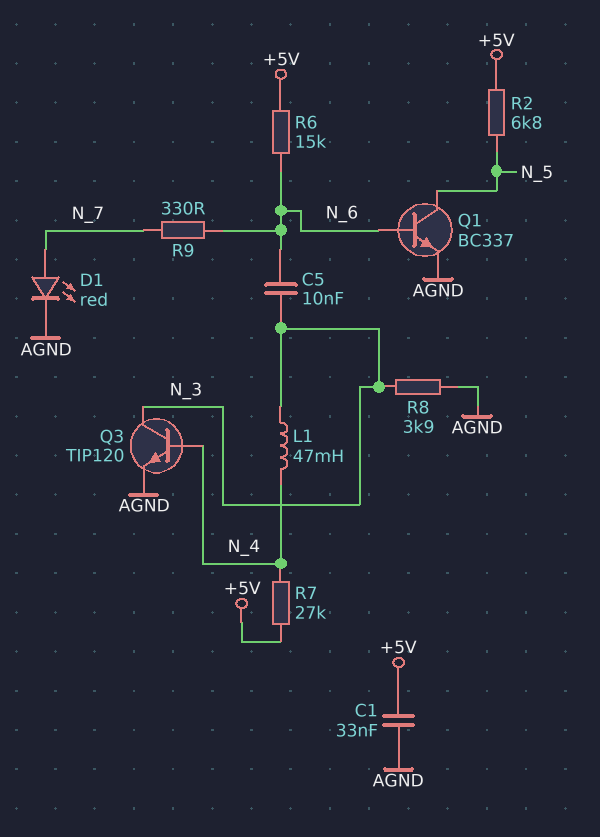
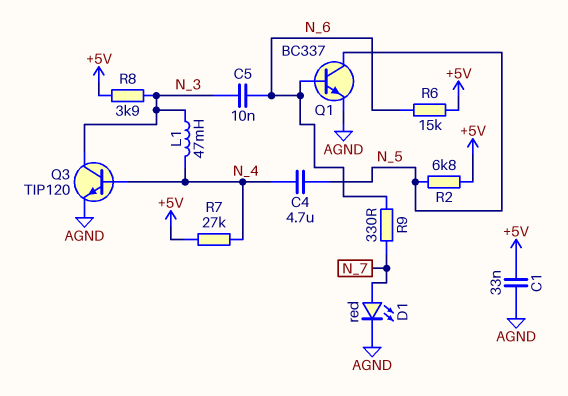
C4: none -> 4.7uF (N_4, N_5)
R8: 3.9k (AGND, N_3) -> 3.9k (+5V, N_3)

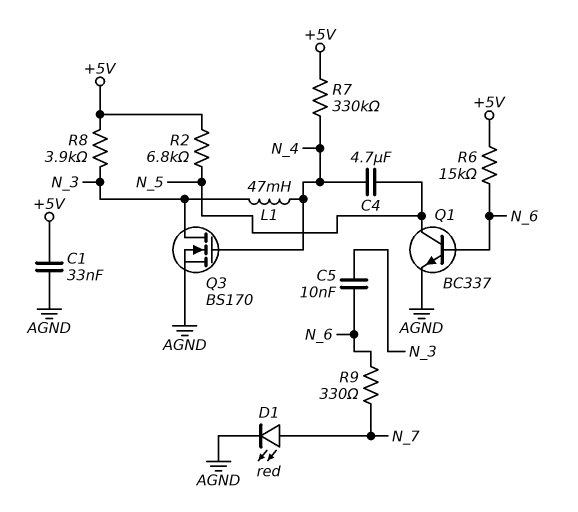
Q3: NPN TIP120 (B N_4, C N_3, E AGND) -> NMOS BS170 (G N_4, D N_3, S AGND)
R7: 27k (+5V, N_4) -> 330k (+5V, N_4)

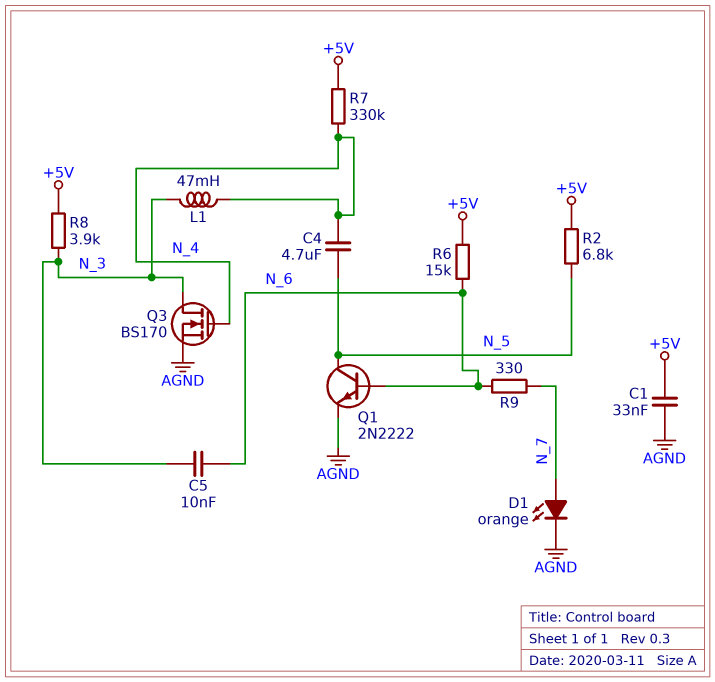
D1: LED red (A N_7, K AGND) -> LED orange (A N_7, K AGND)
Q1: NPN BC337 (B N_6, C N_5, E AGND) -> NPN 2N2222 (B N_6, C N_5, E AGND)

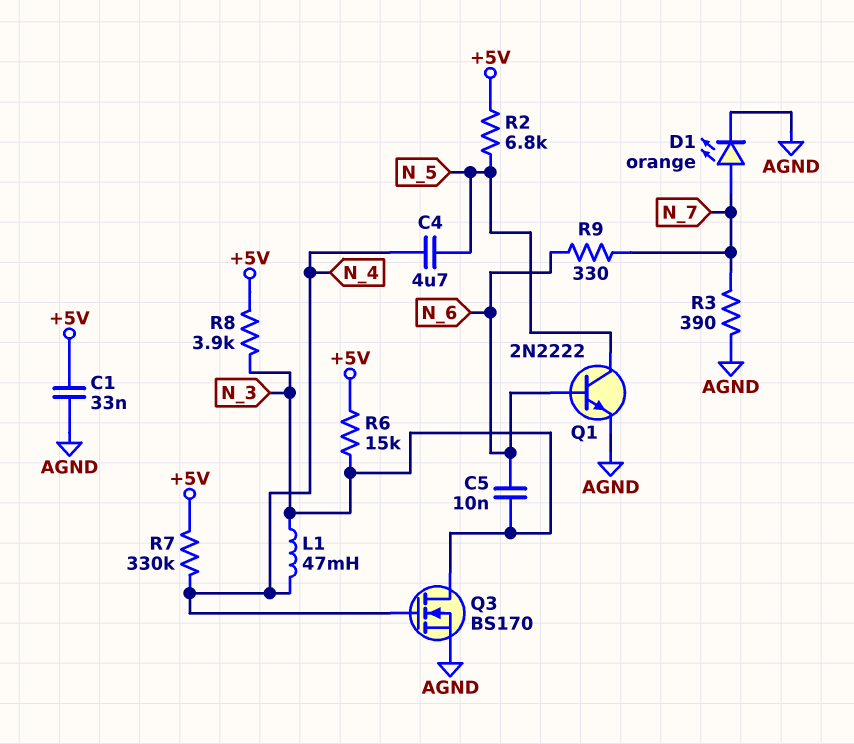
R3: none -> 390 (AGND, N_7)
R6: 15k (+5V, N_6) -> 15k (+5V, N_3)

